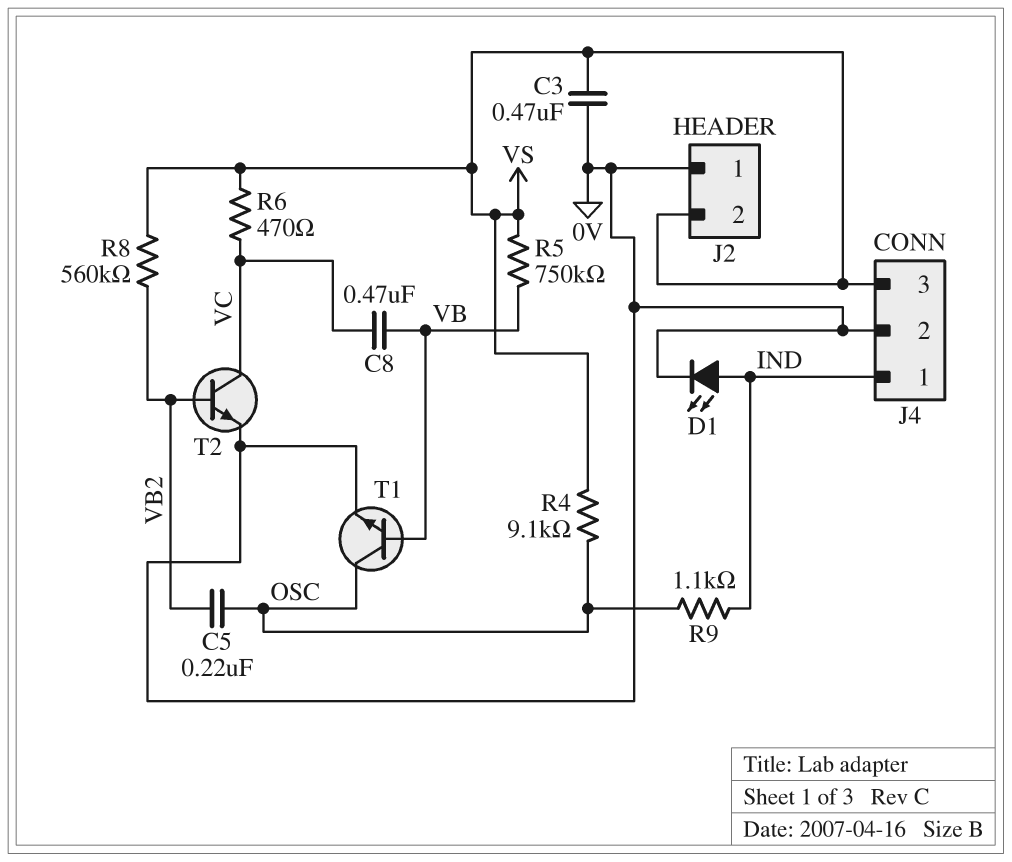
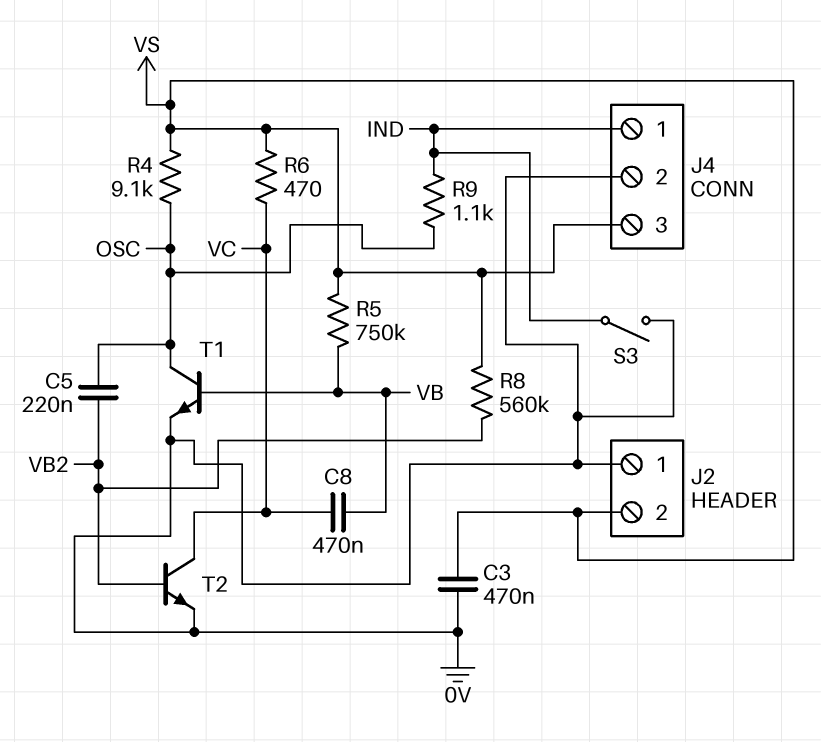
D1: LED (A IND, K 0V) -> none
S3: none -> switch (0V, IND)

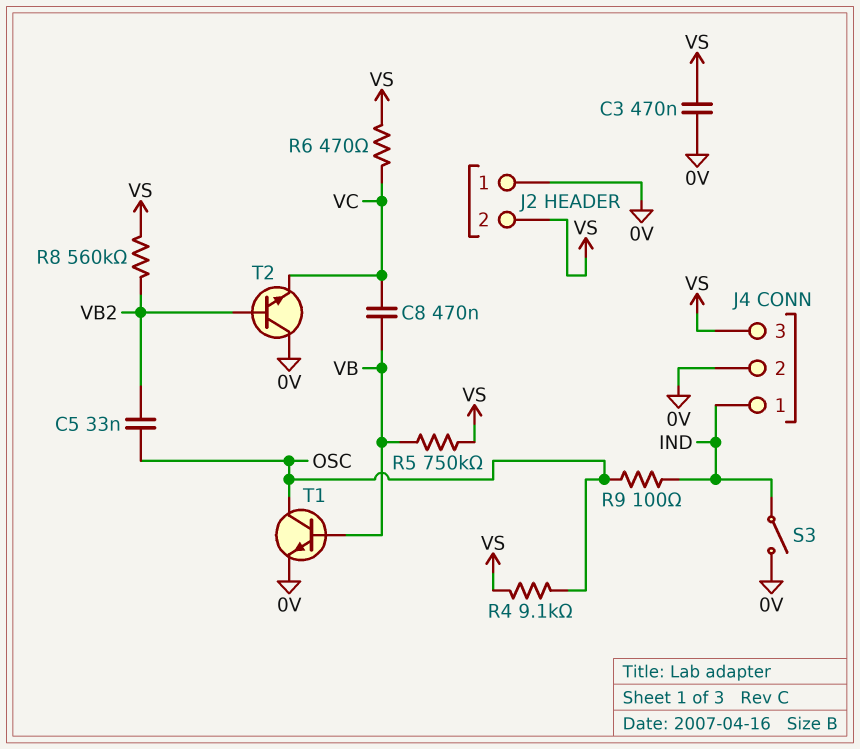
C5: 220nF (OSC, VB2) -> 33nF (OSC, VB2)
R9: 1.1k (IND, OSC) -> 100 (IND, OSC)
T2: NPN (B VB2, C VC, E 0V) -> NPN (B VB2, C 0V, E VC)

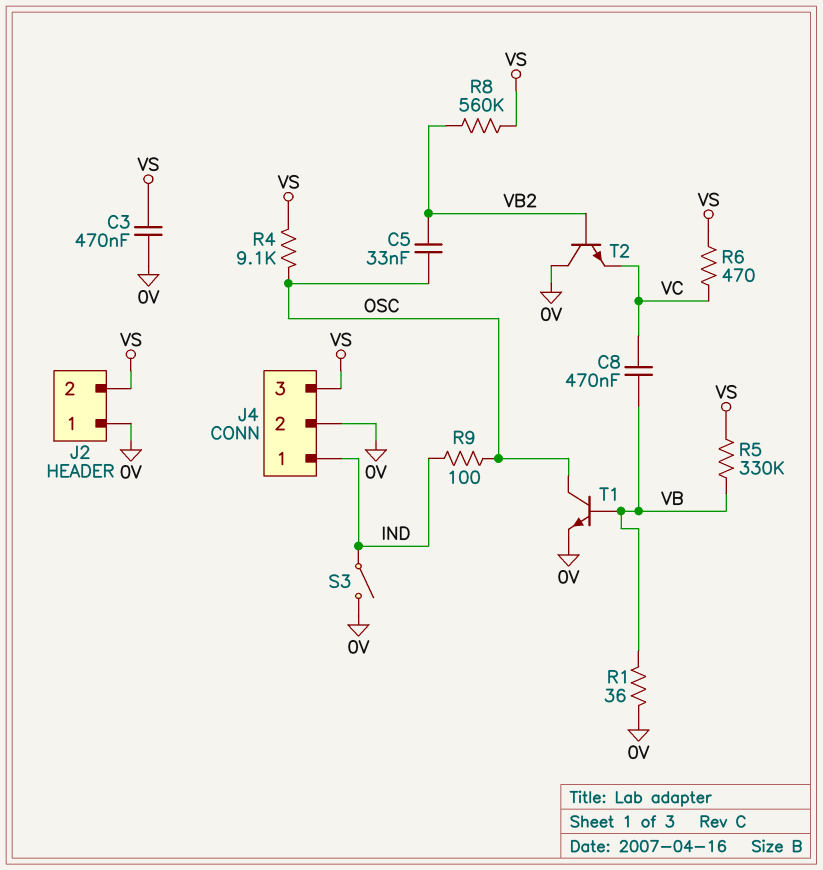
R1: none -> 36 (0V, VB)
R5: 750k (VB, VS) -> 330k (VB, VS)

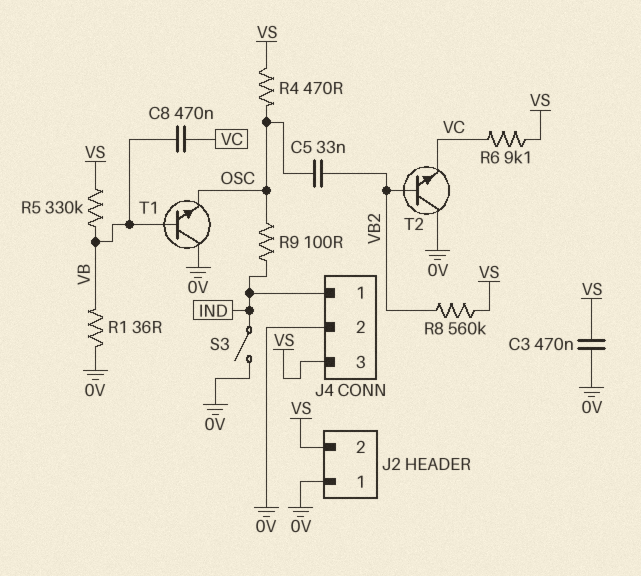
R4: 9.1k (OSC, VS) -> 470 (OSC, VS)
R6: 470 (VC, VS) -> 9.1k (VC, VS)
T1: NPN (B VB, C OSC, E 0V) -> NPN (B VB, C 0V, E OSC)

